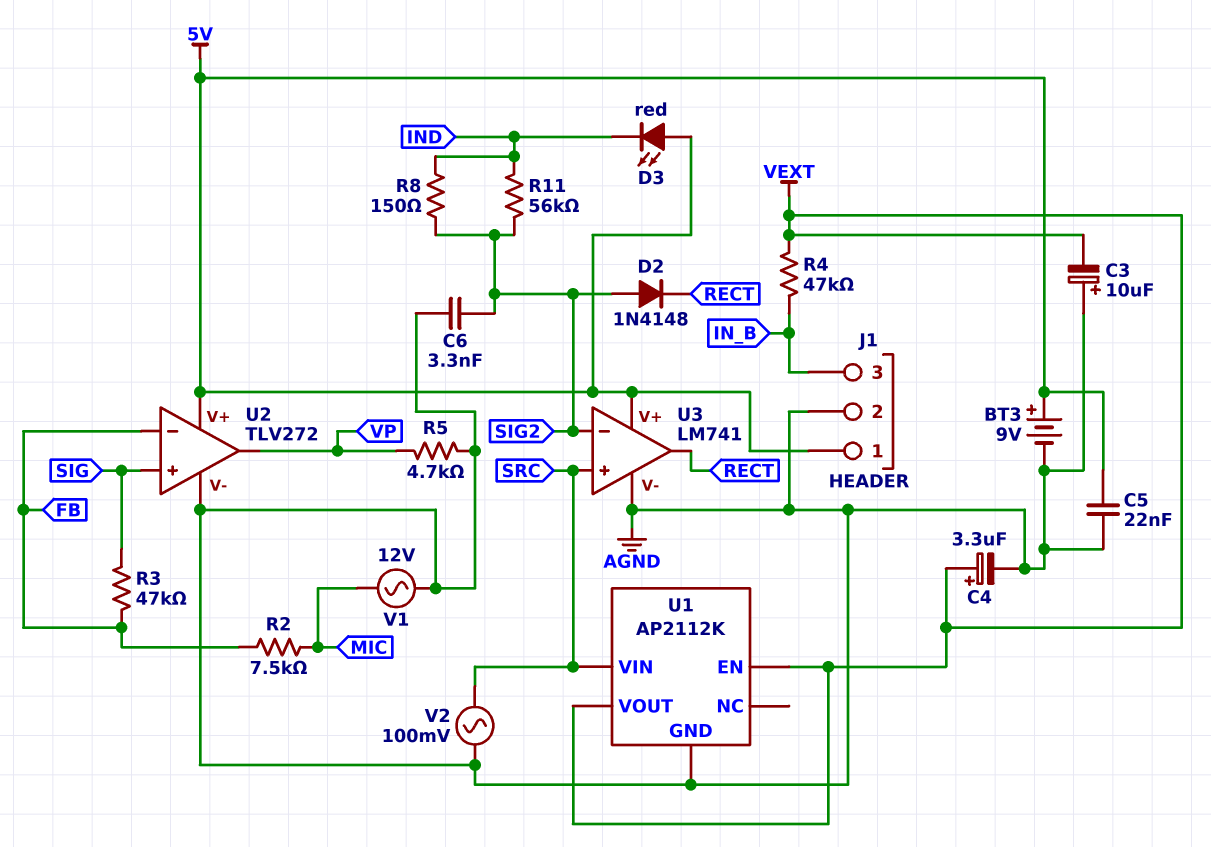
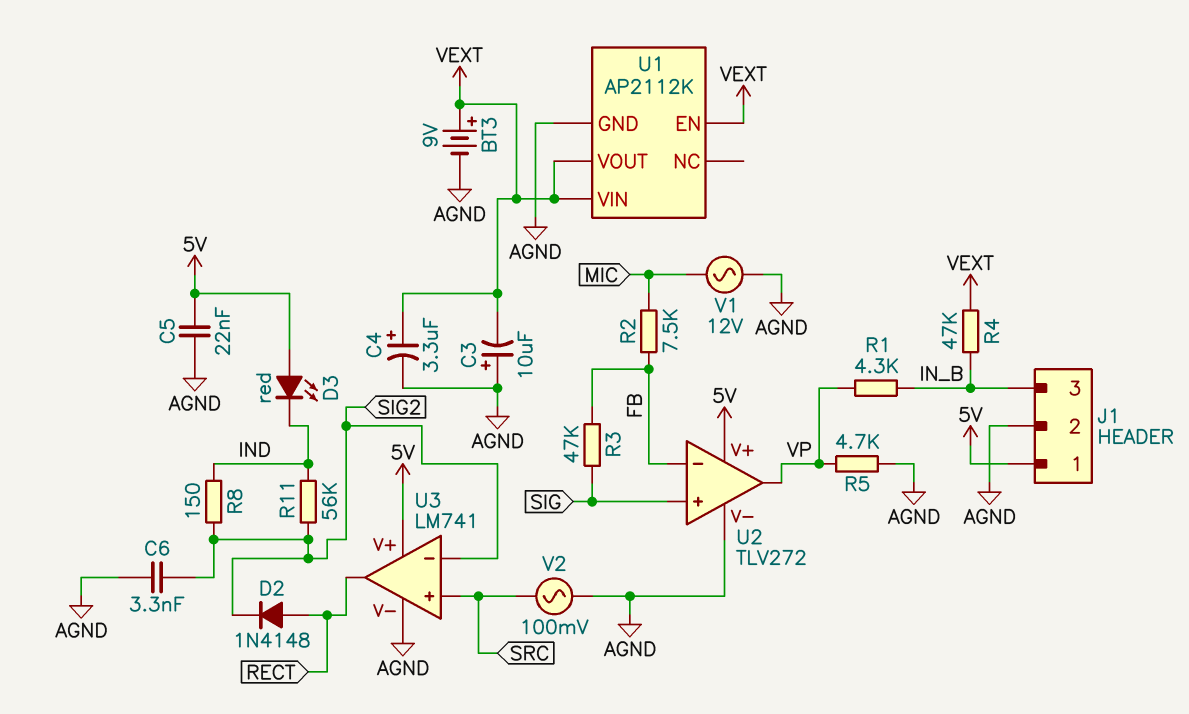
BT3: 9V (plus 5V, minus AGND) -> 9V (plus VEXT, minus AGND)
D2: diode 1N4148 (A SIG2, K RECT) -> diode 1N4148 (A RECT, K SIG2)
R1: none -> 4.3k (IN_B, VP)
U1 pin VIN: SRC -> VEXT

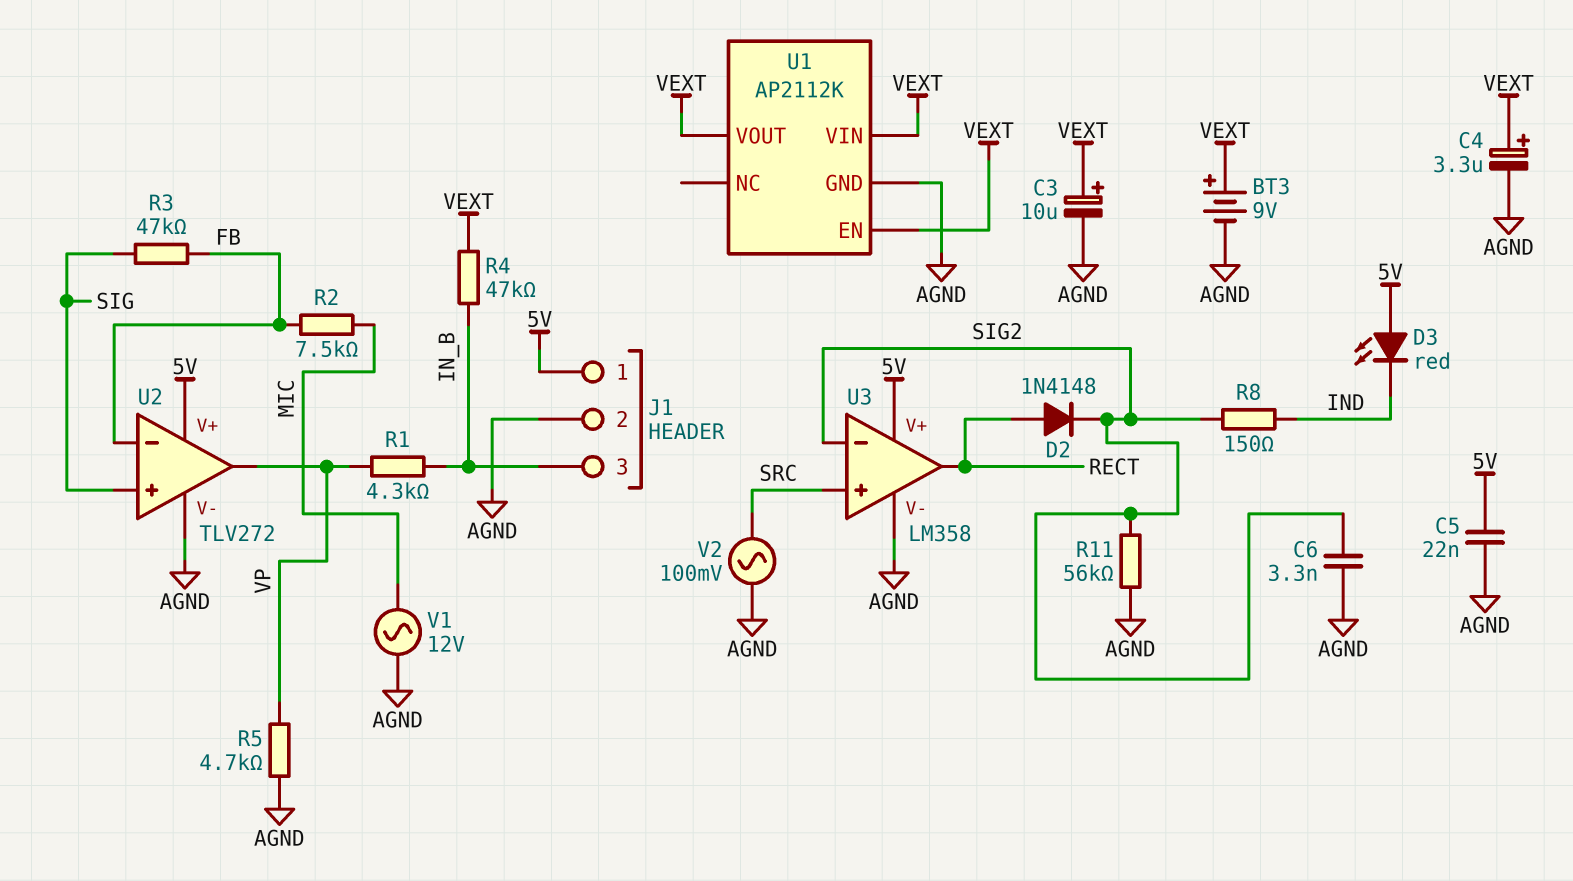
C3: 10uF (plus AGND, minus VEXT) -> 10uF (plus VEXT, minus AGND)
R11: 56k (IND, SIG2) -> 56k (AGND, SIG2)
U3: LM741 -> LM358

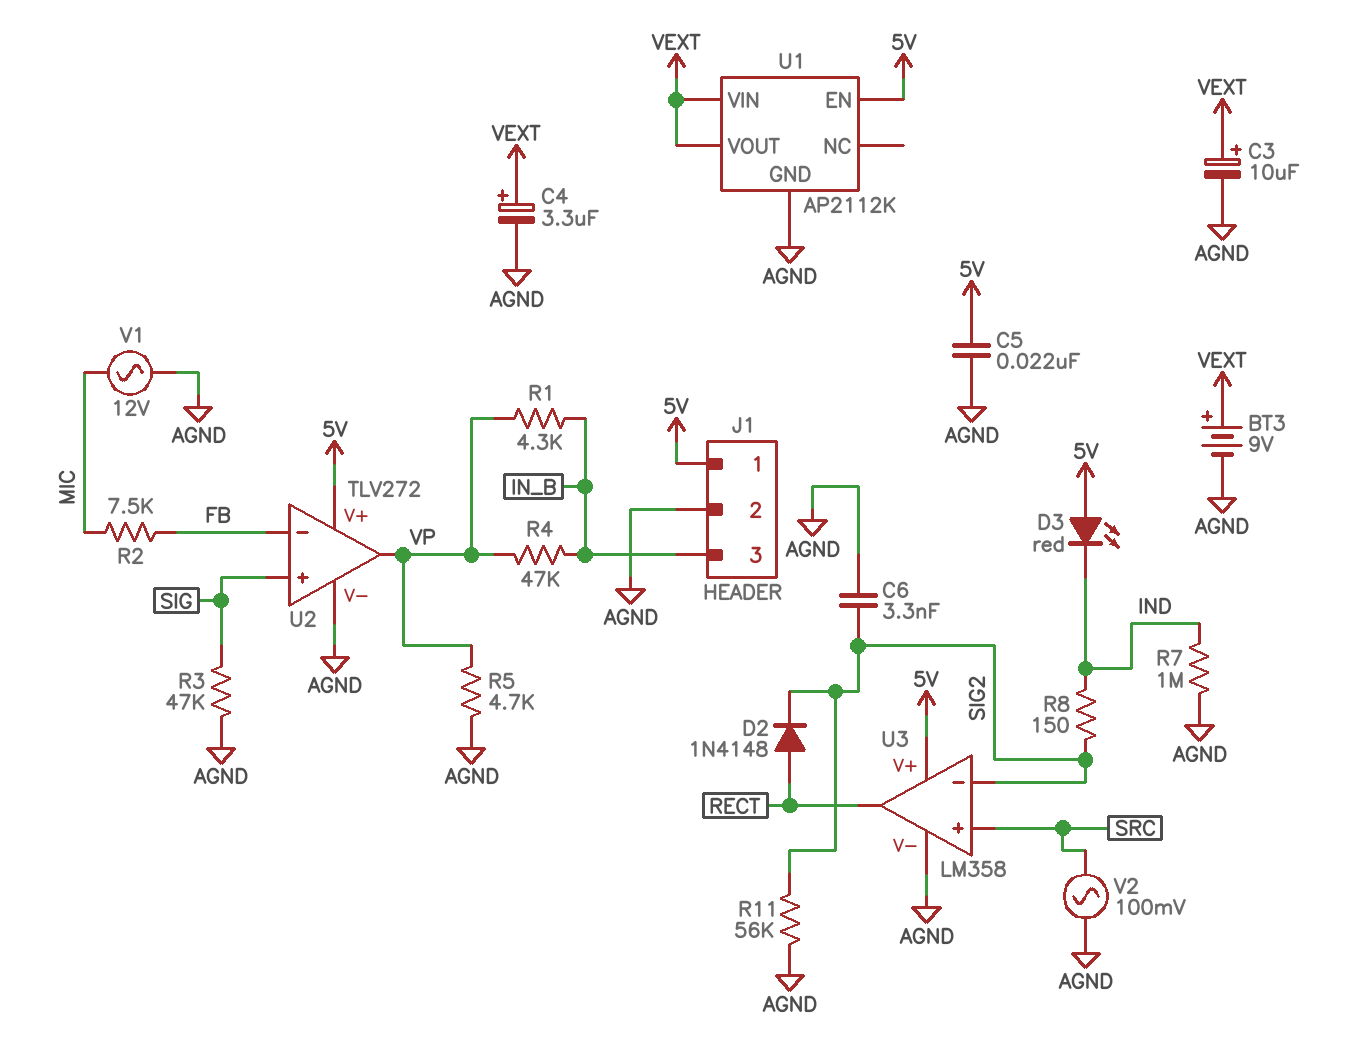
R3: 47k (FB, SIG) -> 47k (AGND, SIG)
R4: 47k (IN_B, VEXT) -> 47k (IN_B, VP)
R7: none -> 1M (AGND, IND)
U1 pin EN: VEXT -> 5V

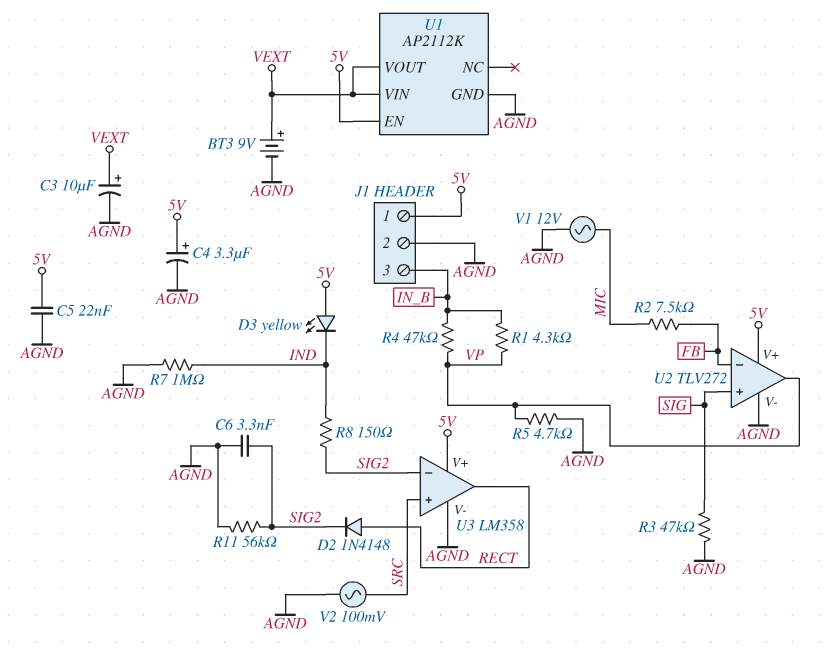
C4: 3.3uF (plus VEXT, minus AGND) -> 3.3uF (plus 5V, minus AGND)
D3: LED red (A 5V, K IND) -> LED yellow (A 5V, K IND)

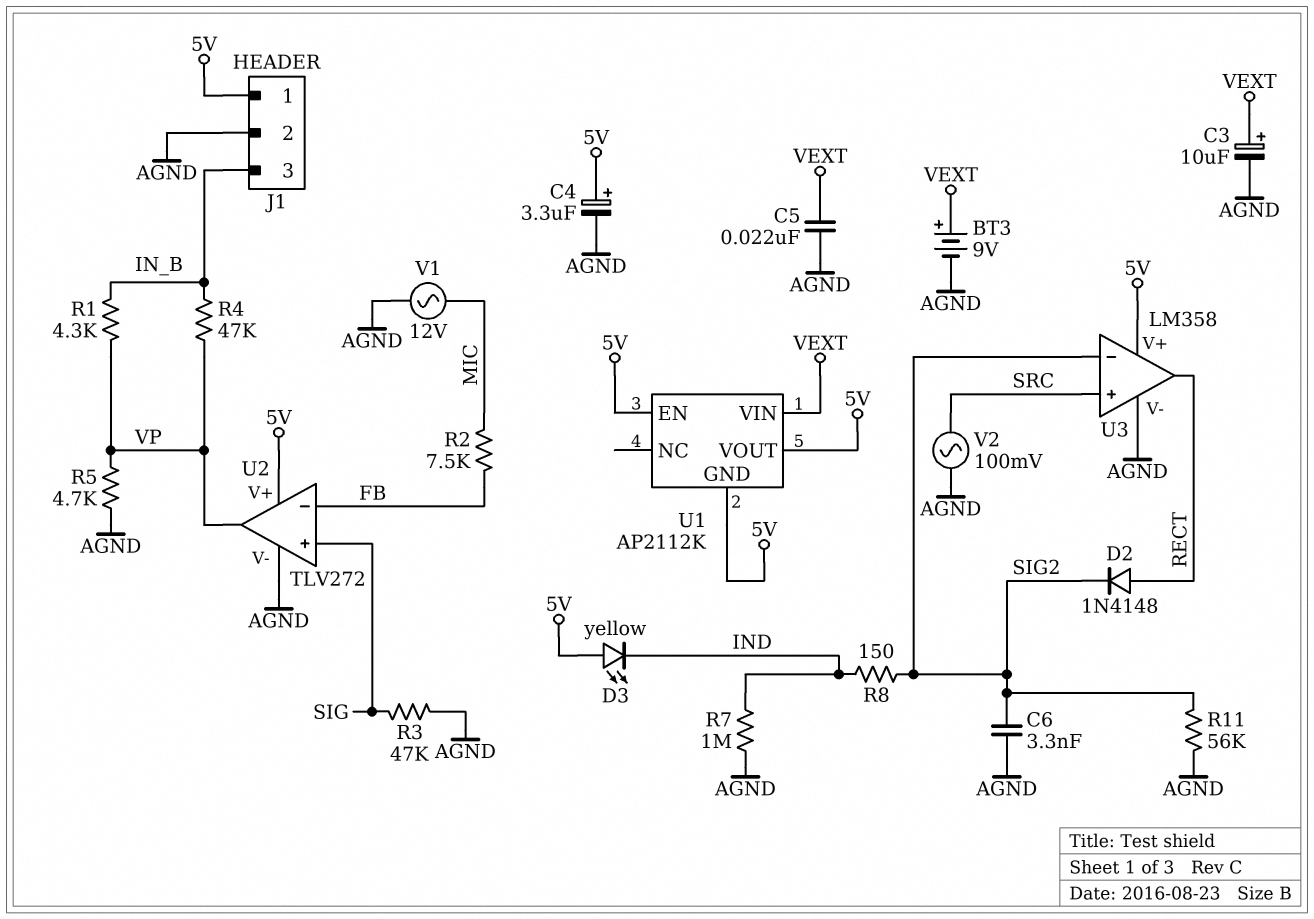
C5: 22nF (5V, AGND) -> 22nF (AGND, VEXT)
U1 pin GND: AGND -> 5V
U1 pin VOUT: VEXT -> 5V

